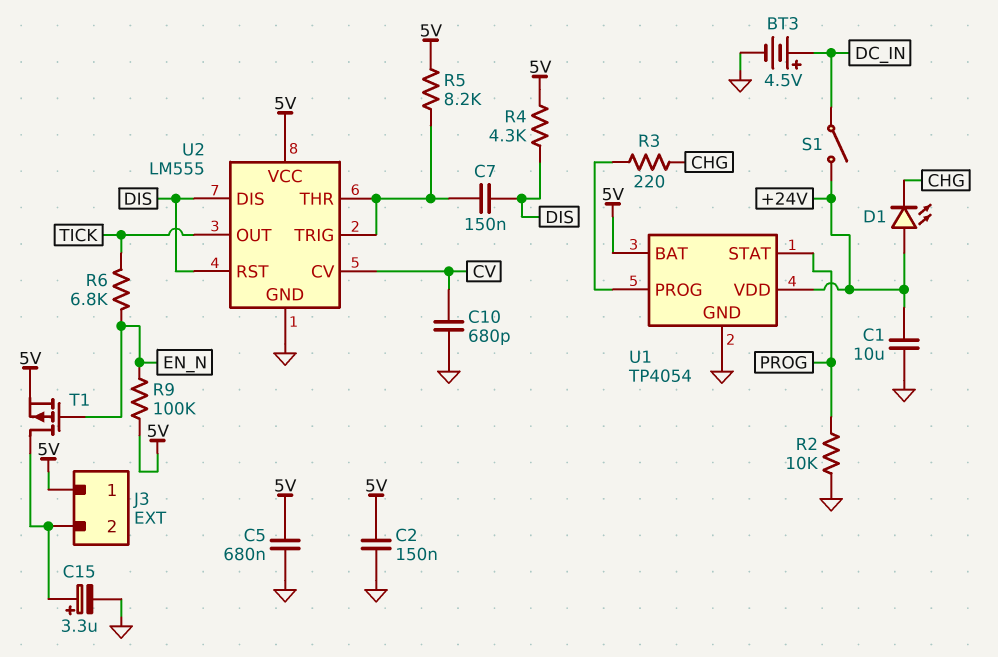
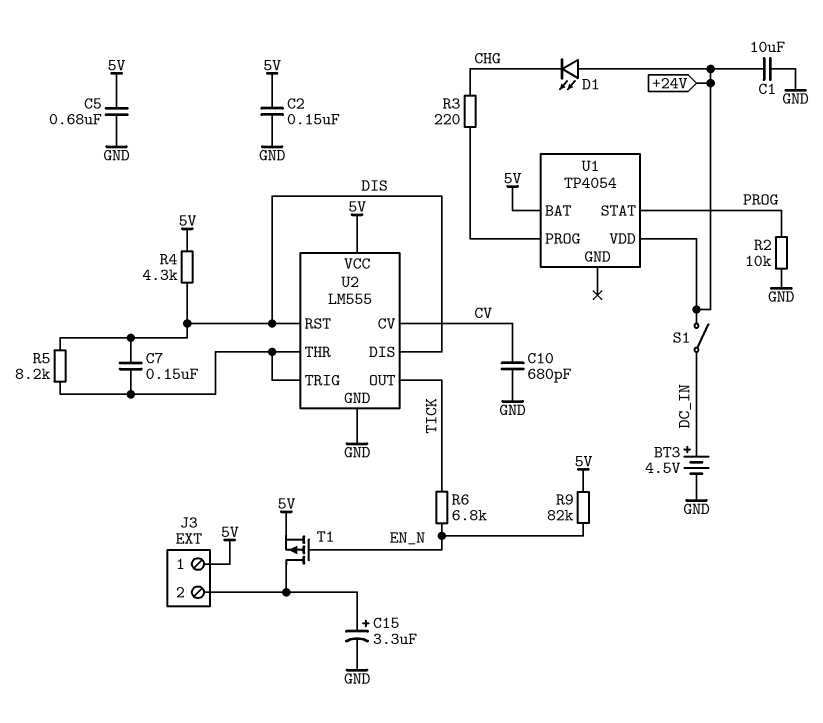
R5: 8.2k (5V, U2/THR) -> 8.2k (DIS, U2/THR)
R9: 100k (5V, EN_N) -> 82k (5V, EN_N)
U1 pin GND: GND -> none

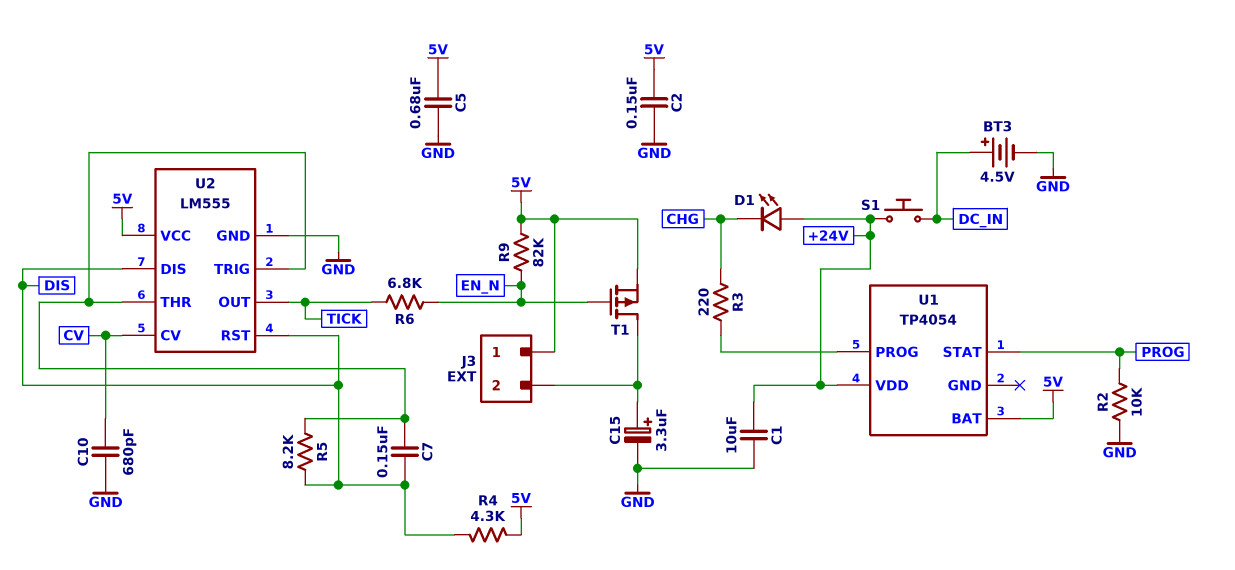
S1: switch (+24V, DC_IN) -> button (+24V, DC_IN)

